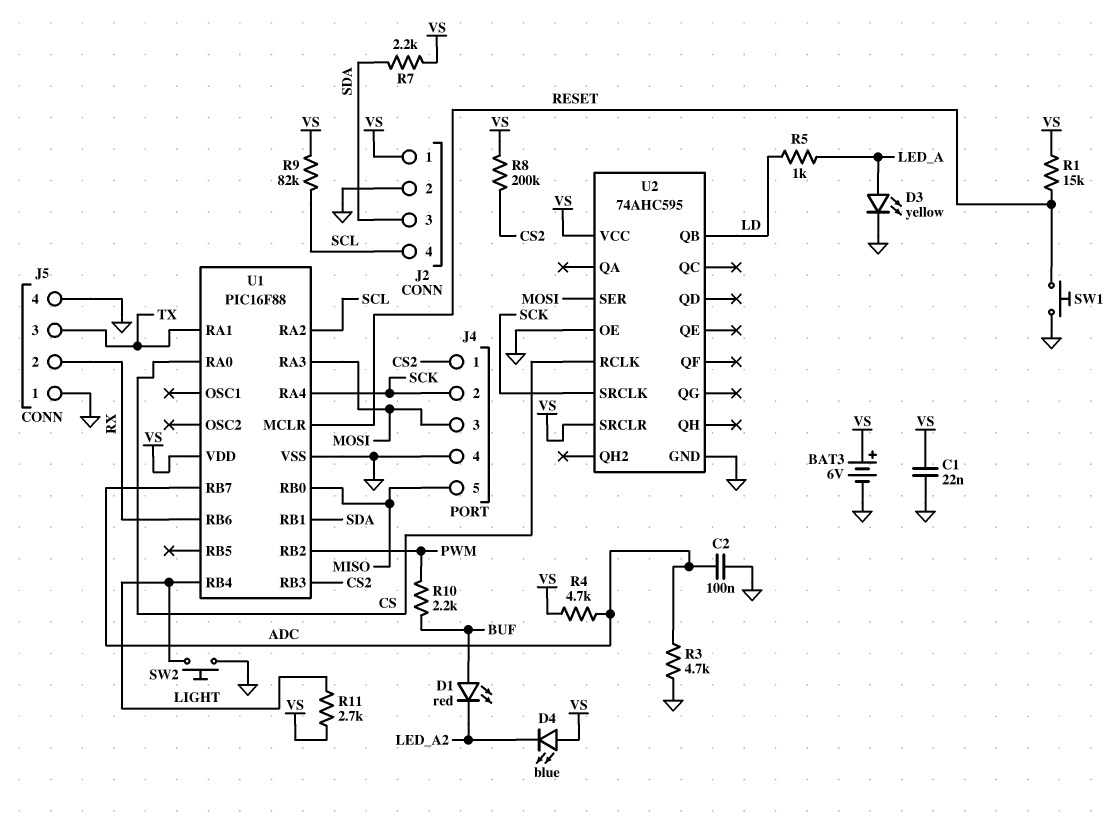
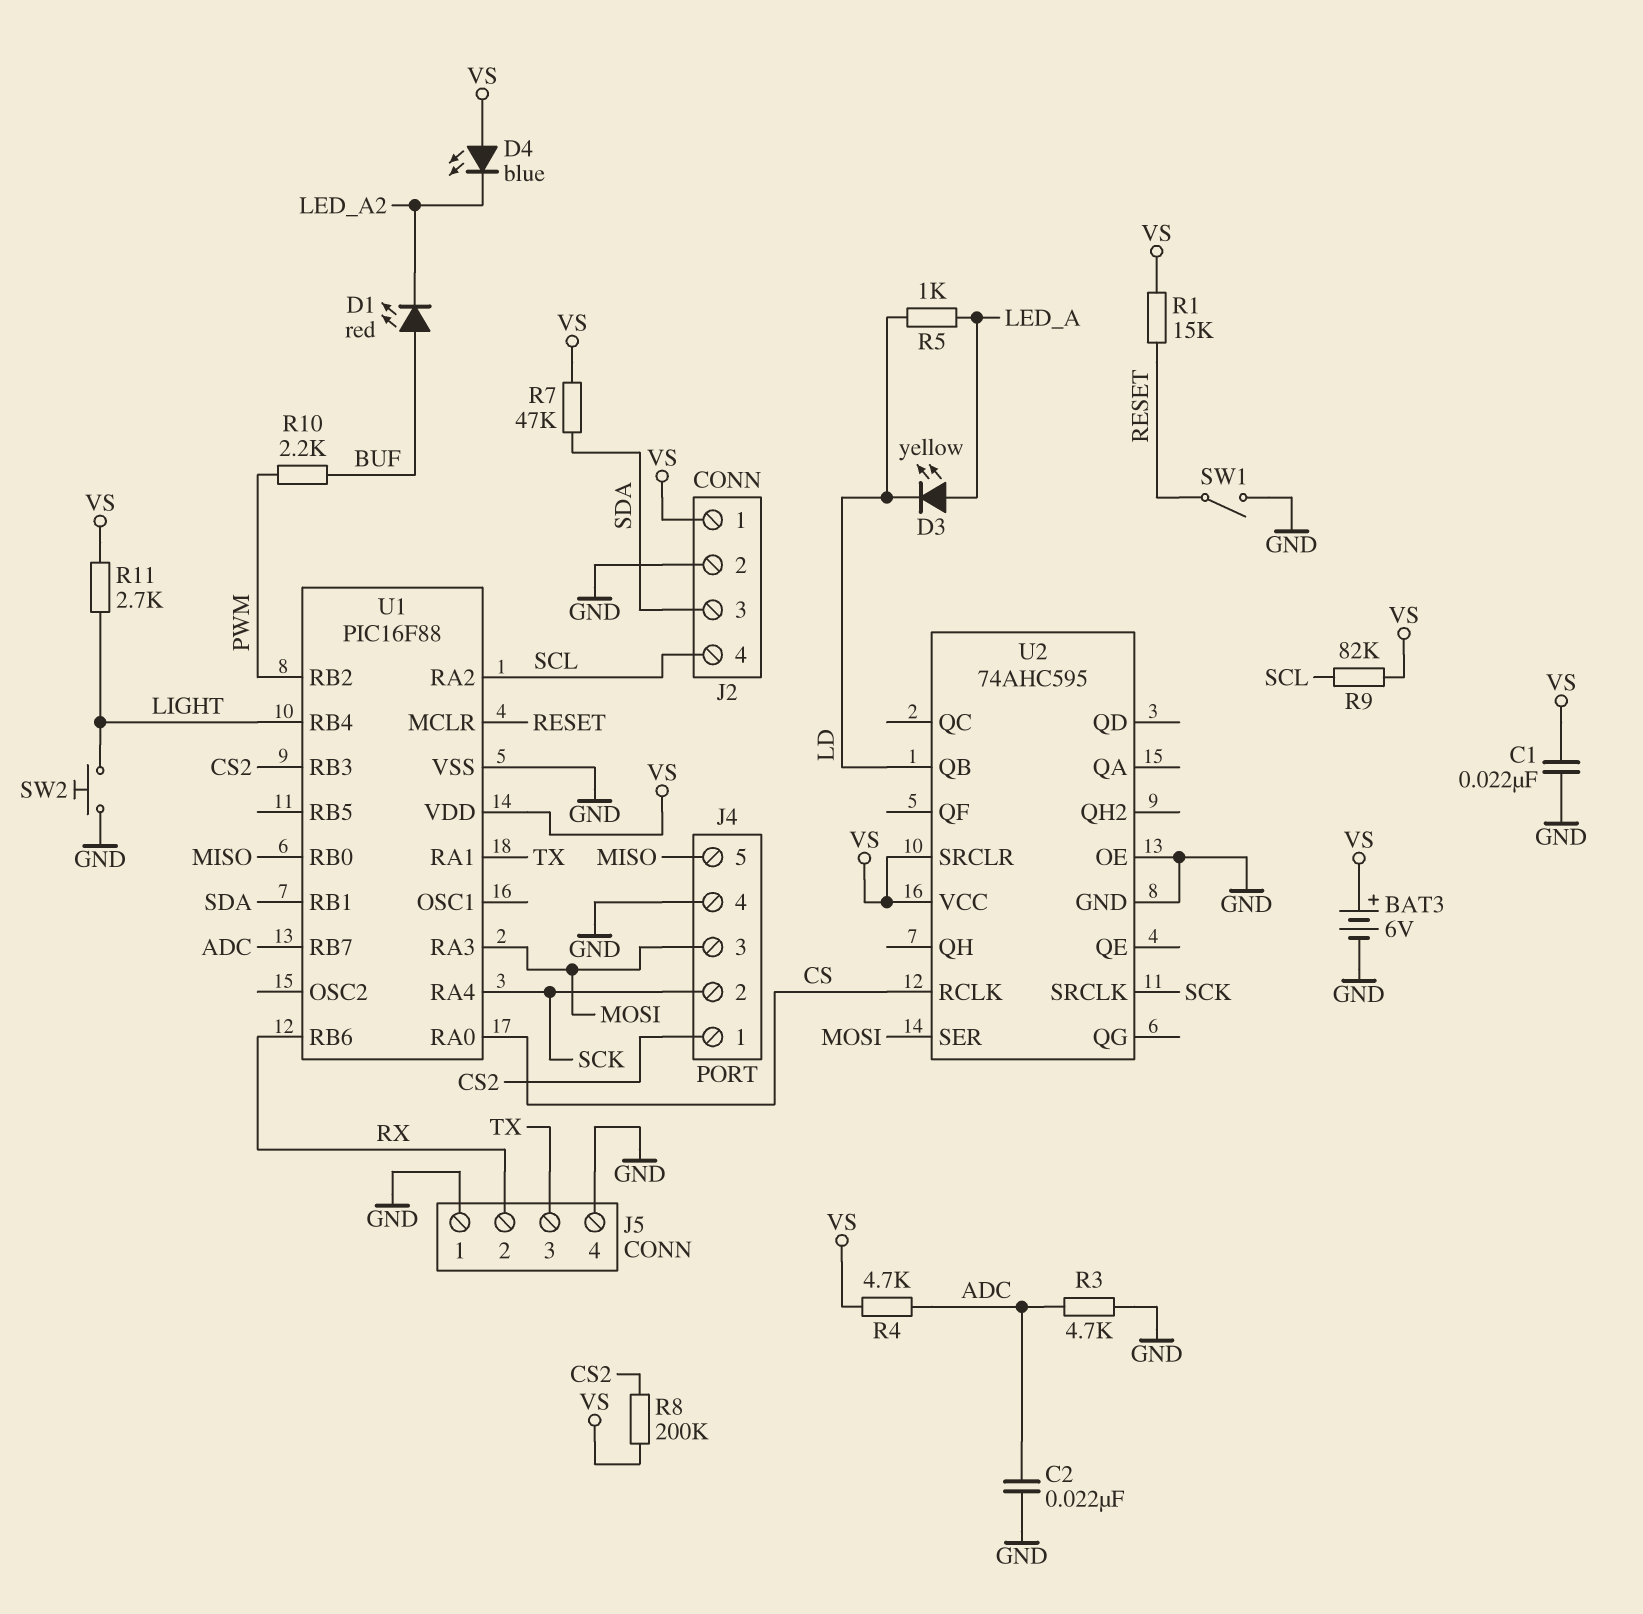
C2: 100nF (ADC, GND) -> 22nF (ADC, GND)
D3: LED yellow (A LED_A, K GND) -> LED yellow (A LED_A, K LD)
R7: 2.2k (SDA, VS) -> 47k (SDA, VS)
SW1: button (GND, RESET) -> switch (GND, RESET)

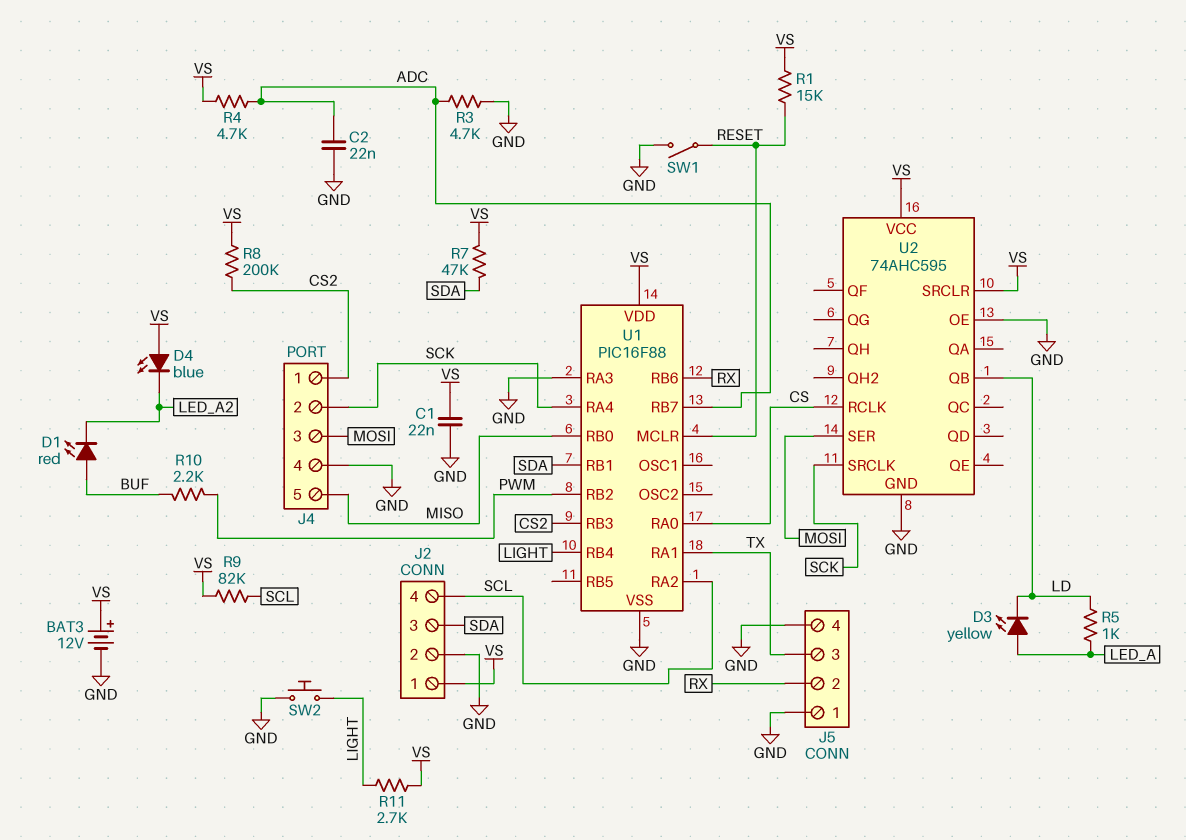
BAT3: 6V (plus VS, minus GND) -> 12V (plus VS, minus GND)
U1 pin RA3: MOSI -> GND

